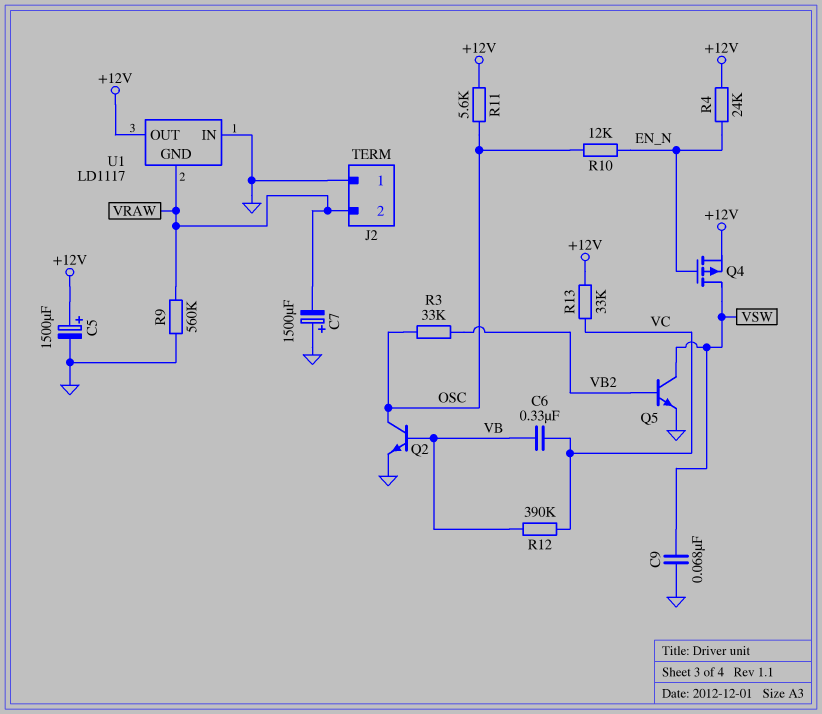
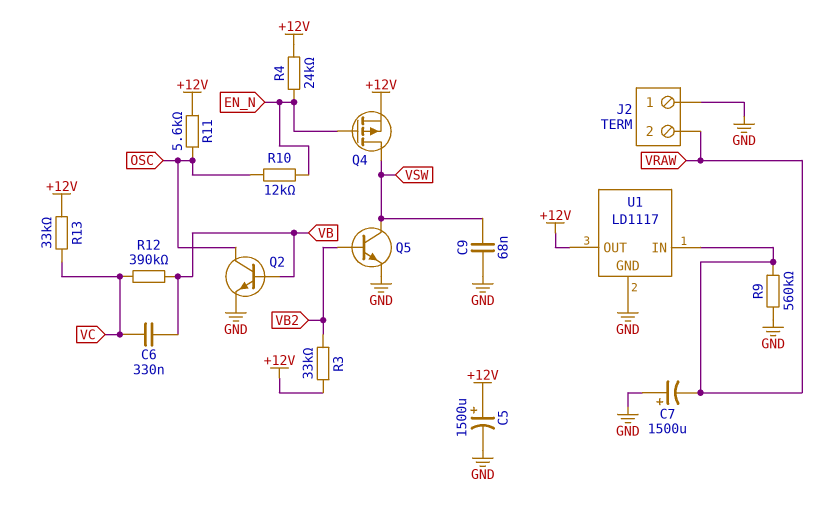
R3: 33k (OSC, VB2) -> 33k (+12V, VB2)
U1 pin GND: VRAW -> GND
U1 pin IN: GND -> VRAW

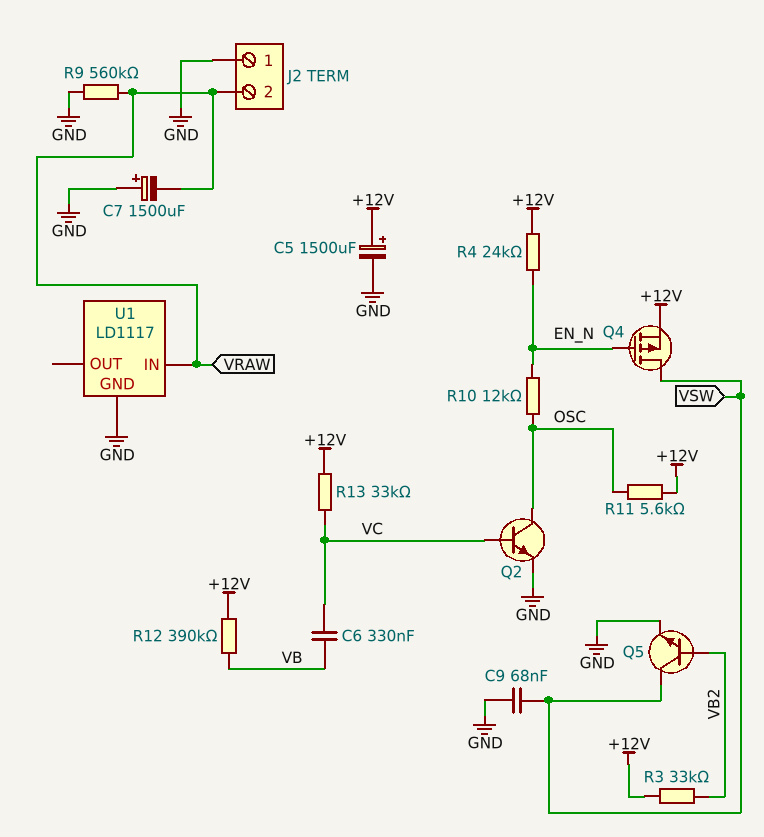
Q2: NPN (B VB, C OSC, E GND) -> NPN (B VC, C OSC, E GND)
R12: 390k (VB, VC) -> 390k (+12V, VB)
U1 pin OUT: +12V -> none

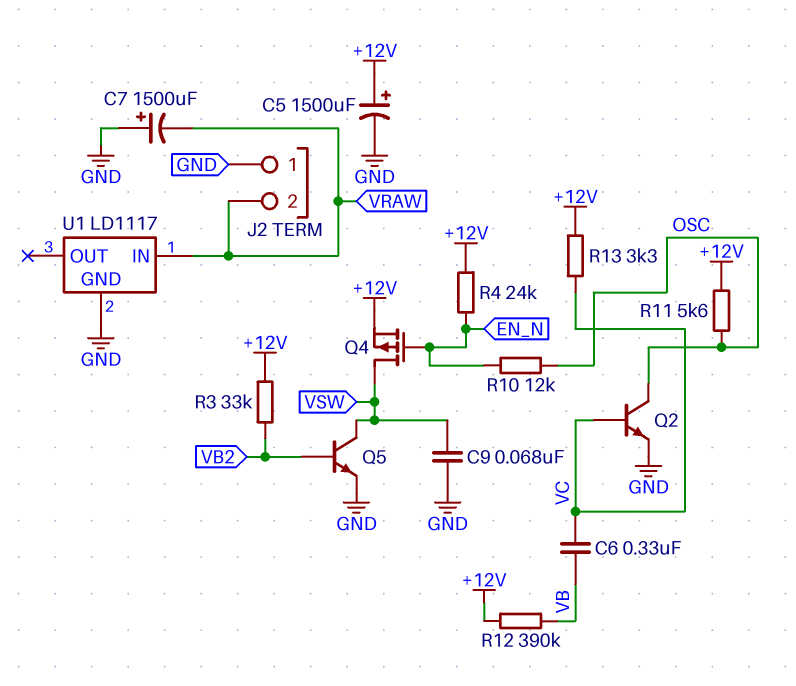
R9: 560k (GND, VRAW) -> none
R13: 33k (+12V, VC) -> 3.3k (+12V, VC)

